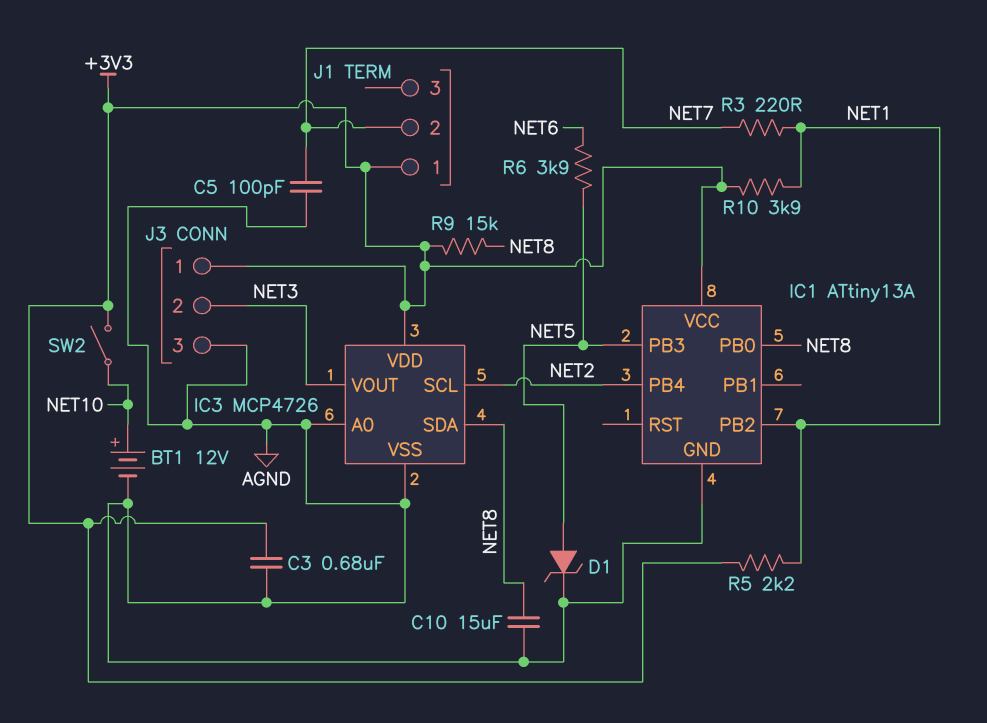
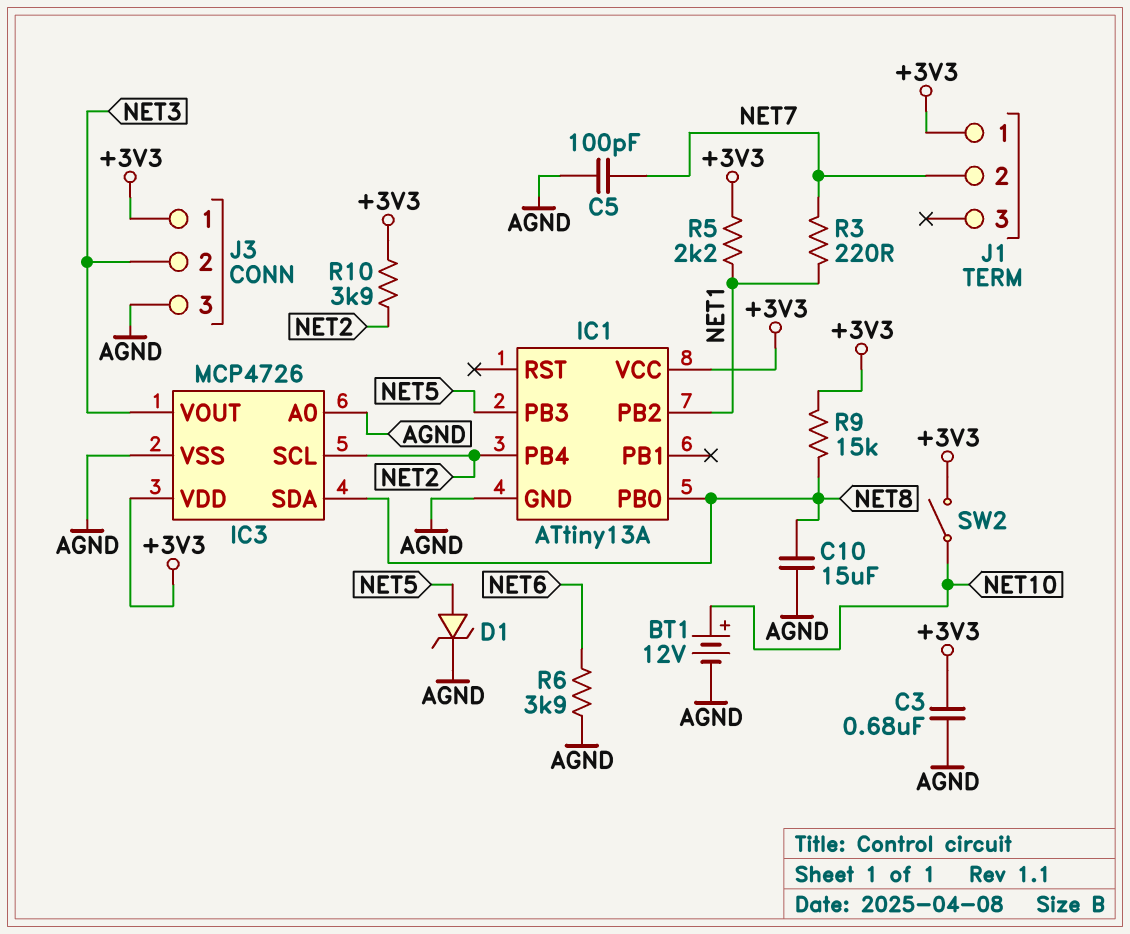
R6: 3.9k (NET5, NET6) -> 3.9k (AGND, NET6)
R10: 3.9k (+3V3, NET1) -> 3.9k (+3V3, NET2)

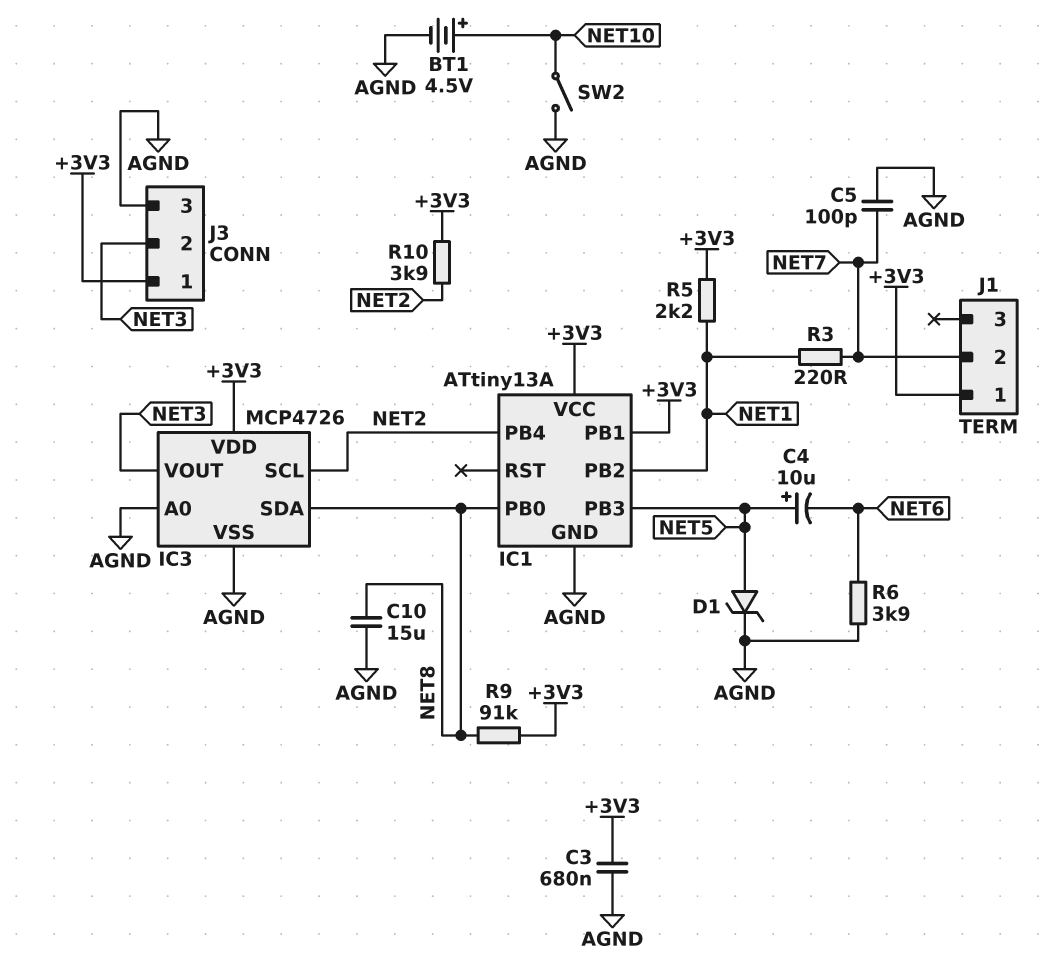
BT1: 12V (plus NET10, minus AGND) -> 4.5V (plus NET10, minus AGND)
C4: none -> 10uF (plus NET5, minus NET6)
IC1 pin PB1: none -> +3V3
R9: 15k (+3V3, NET8) -> 91k (+3V3, NET8)
SW2: switch (+3V3, NET10) -> switch (AGND, NET10)

